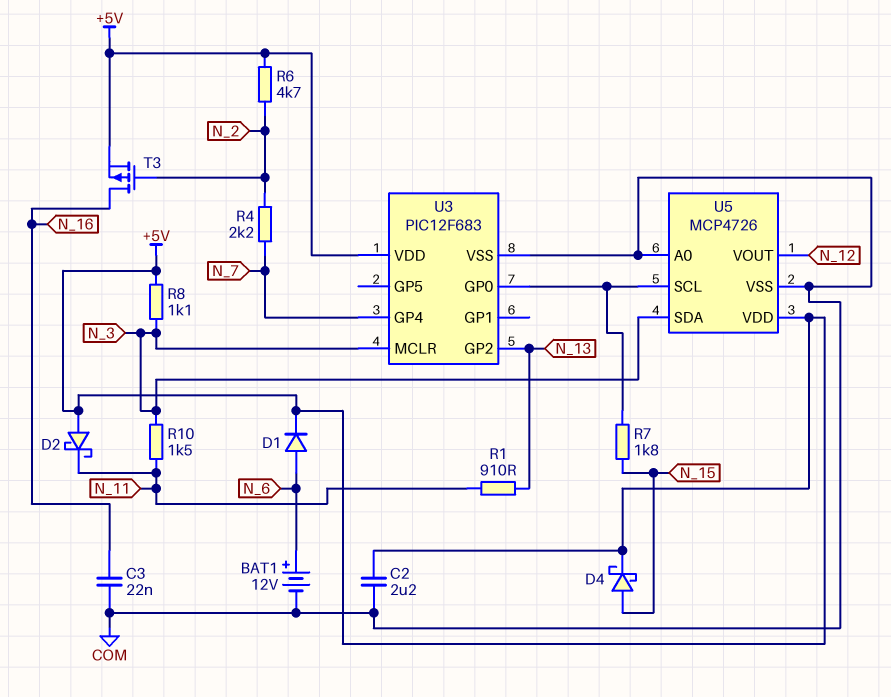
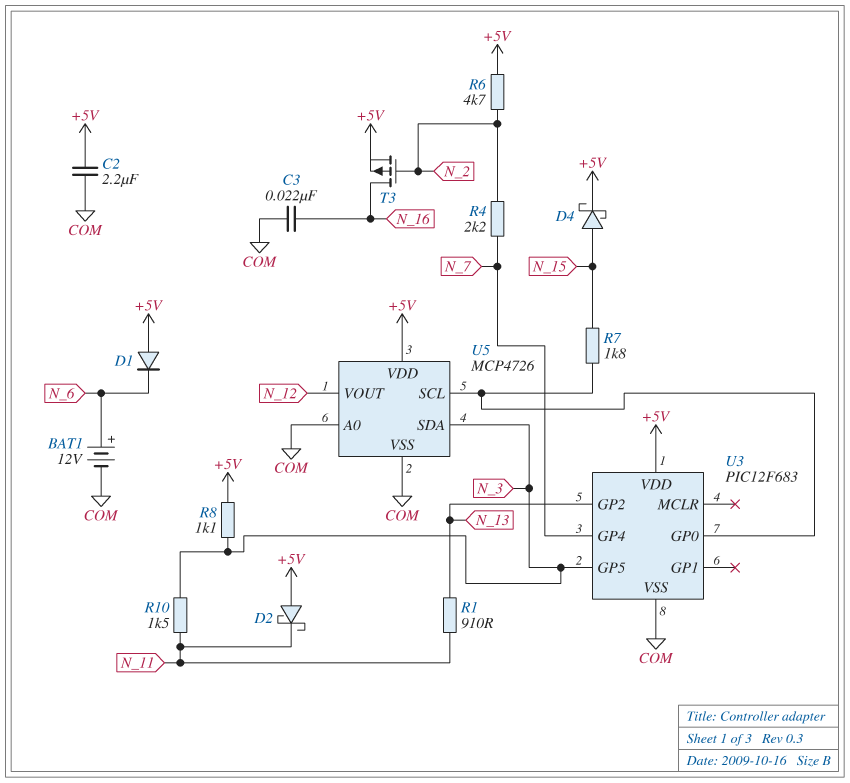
D1: diode (A N_6, K +5V) -> diode (A +5V, K N_6)
U3 pin GP5: none -> N_3
U3 pin MCLR: N_3 -> none

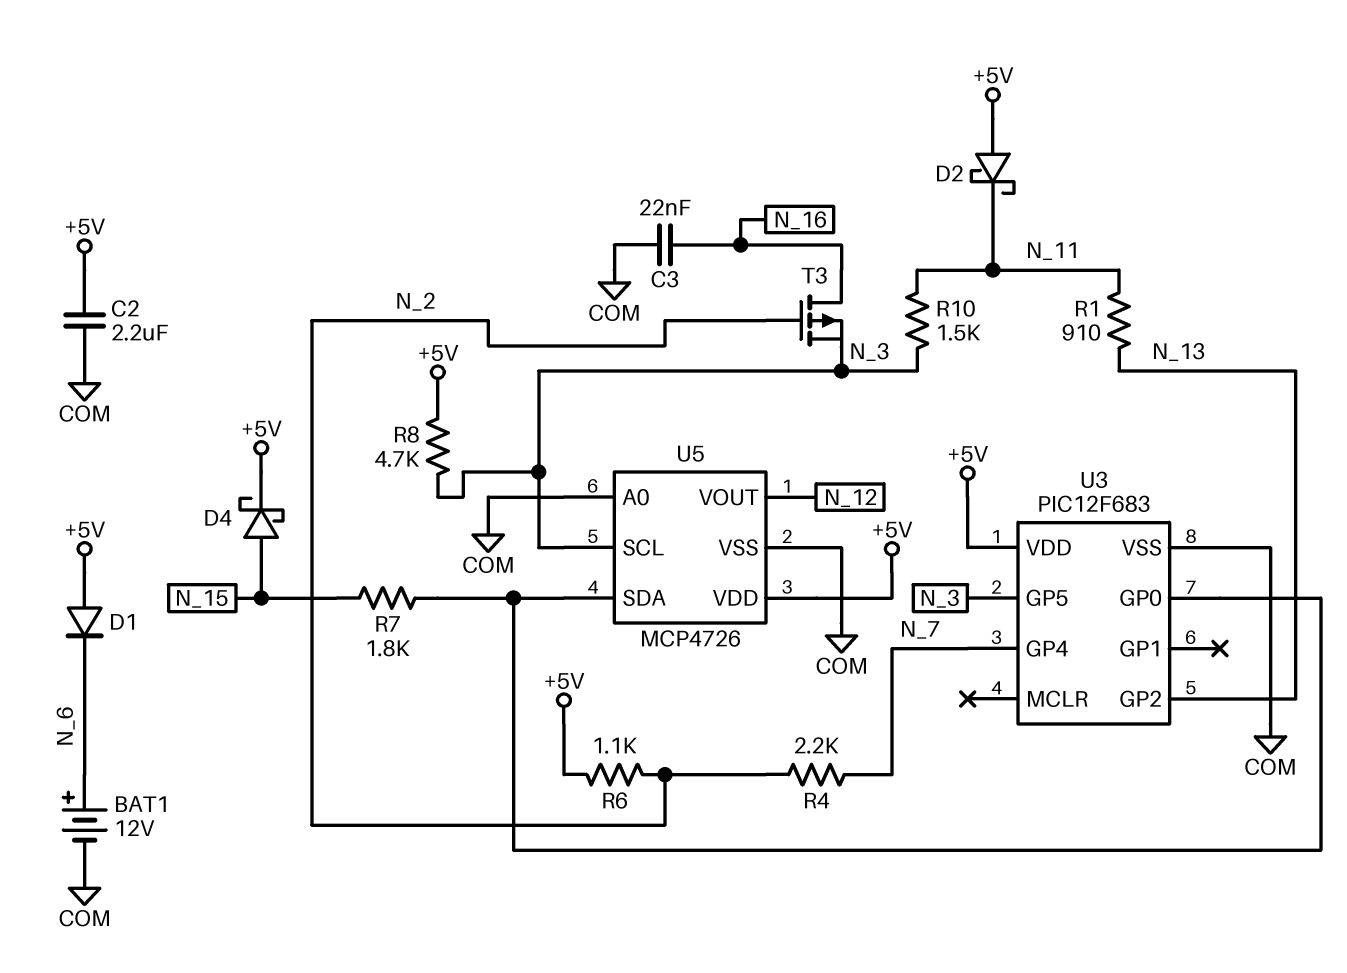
R6: 4.7k (+5V, N_2) -> 1.1k (+5V, N_2)
R8: 1.1k (+5V, N_3) -> 4.7k (+5V, N_3)
T3: PMOS (G N_2, D N_16, S +5V) -> PMOS (G N_2, D N_16, S N_3)
U5 pin SCL: U3/GP0 -> N_3
U5 pin SDA: N_3 -> U3/GP0

